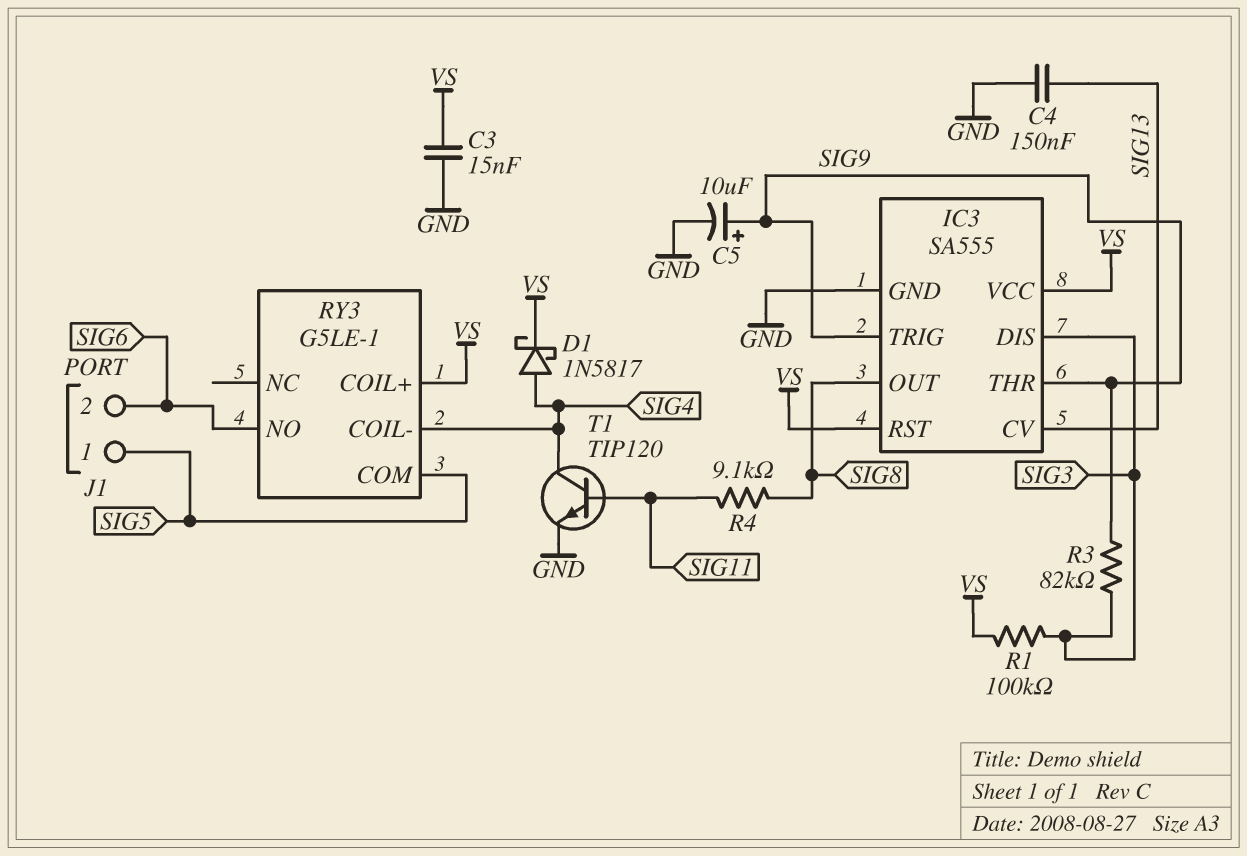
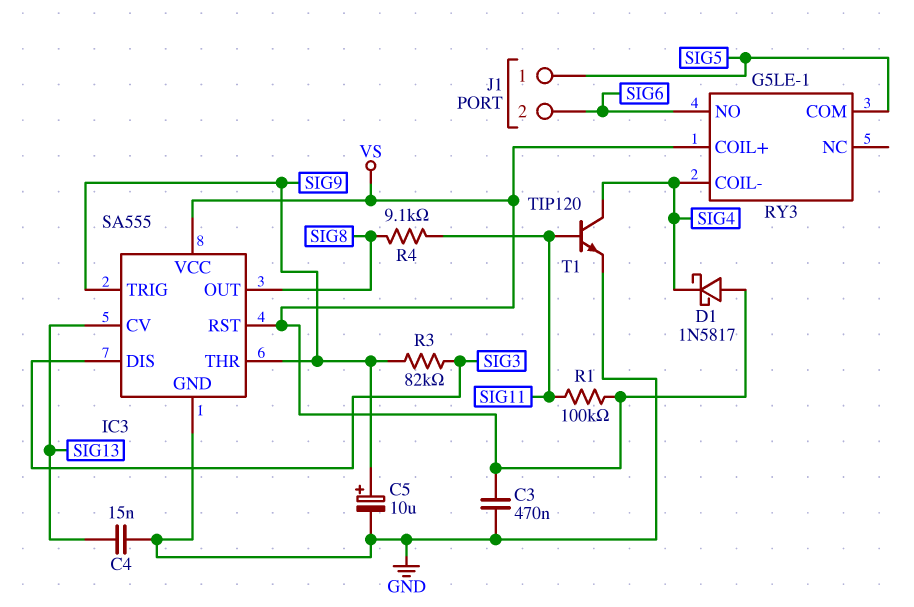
C3: 15nF (GND, VS) -> 470nF (GND, VS)
C4: 150nF (GND, SIG13) -> 15nF (GND, SIG13)
D1: schottky 1N5817 (A SIG4, K VS) -> schottky 1N5817 (A VS, K SIG4)
R1: 100k (SIG3, VS) -> 100k (SIG11, VS)

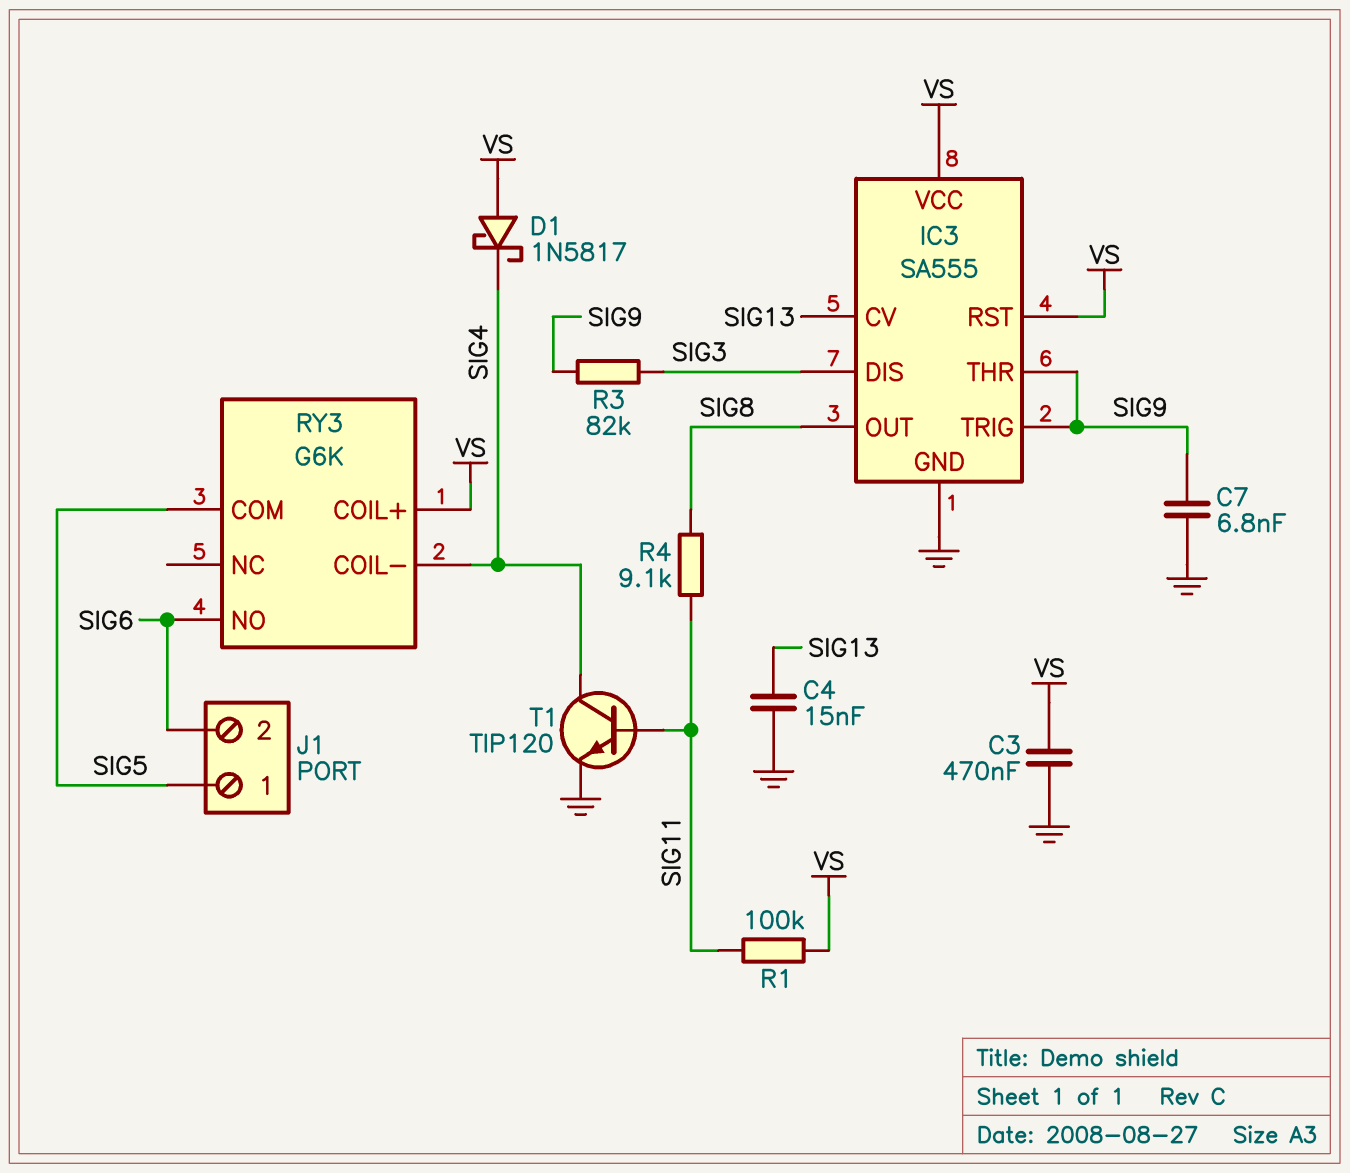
C5: 10uF (plus SIG9, minus GND) -> none
C7: none -> 6.8nF (GND, SIG9)
RY3: G5LE-1 -> G6K

